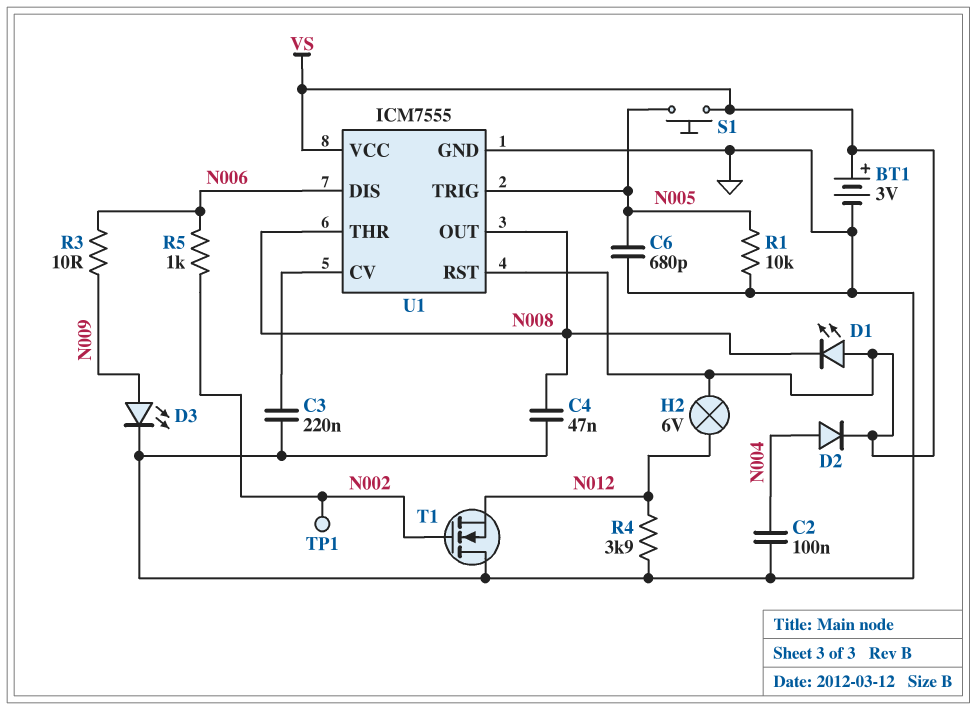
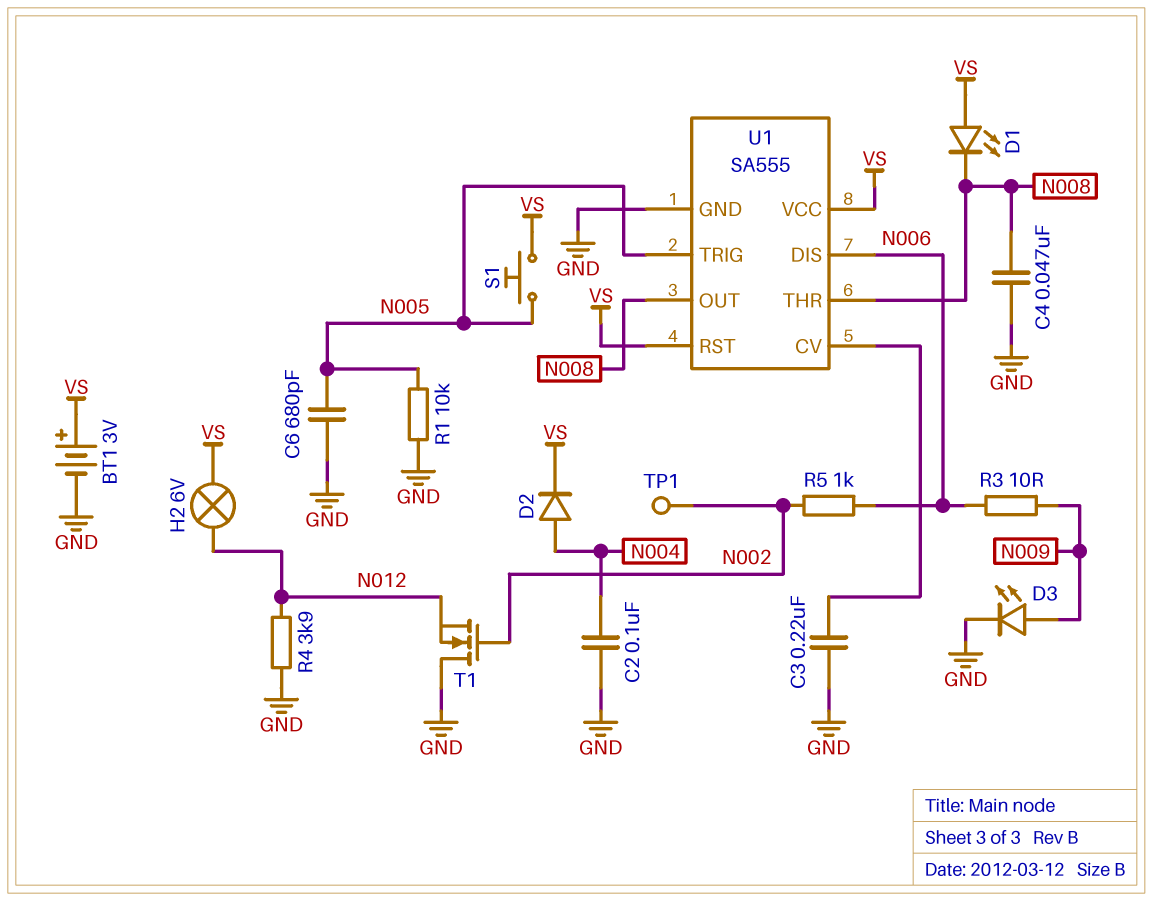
U1: ICM7555 -> SA555

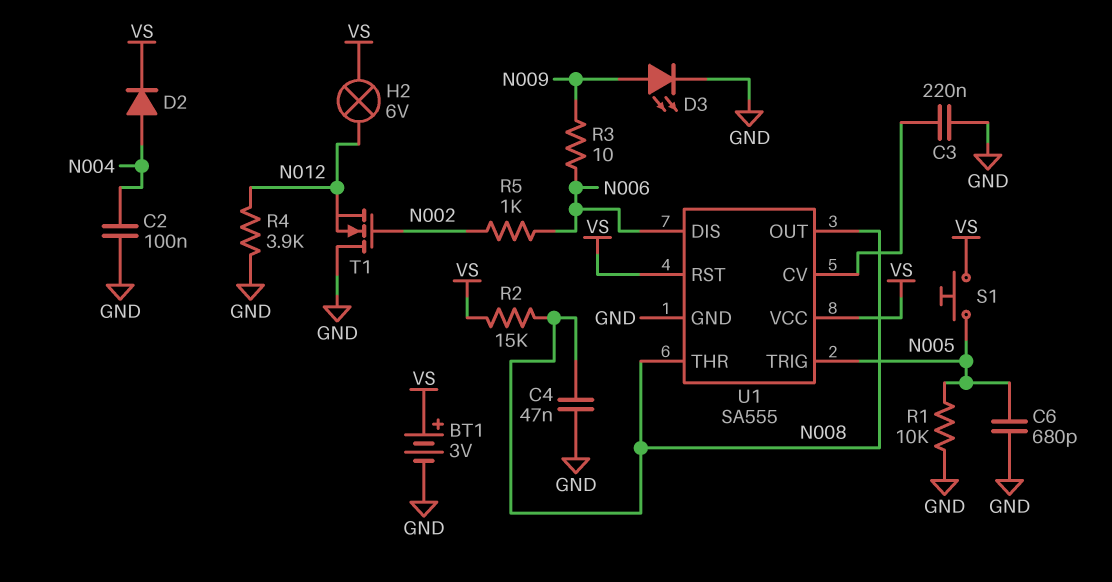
D1: LED (A VS, K N008) -> none
R2: none -> 15k (N008, VS)
TP1: test point (N002) -> none

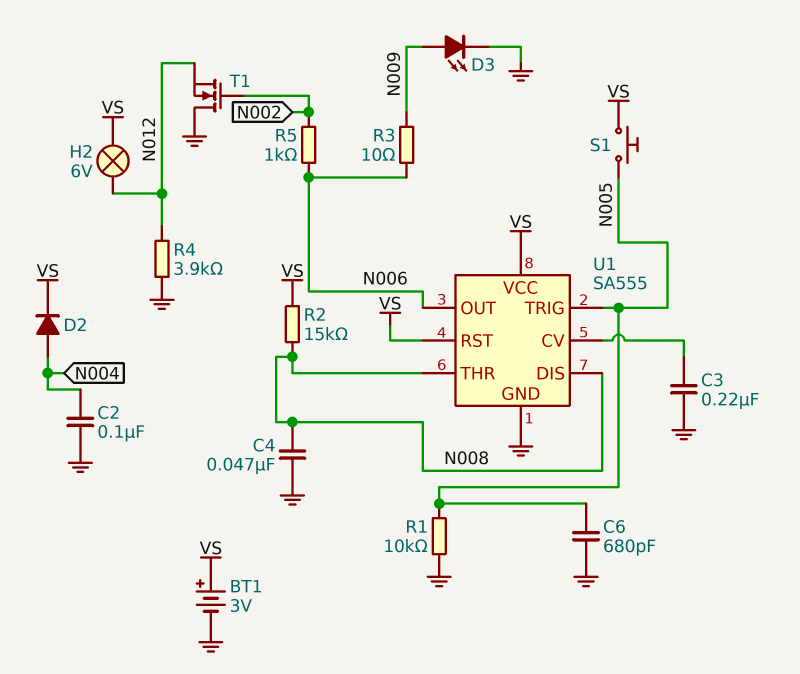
U1 pin DIS: N006 -> N008
U1 pin OUT: N008 -> N006

